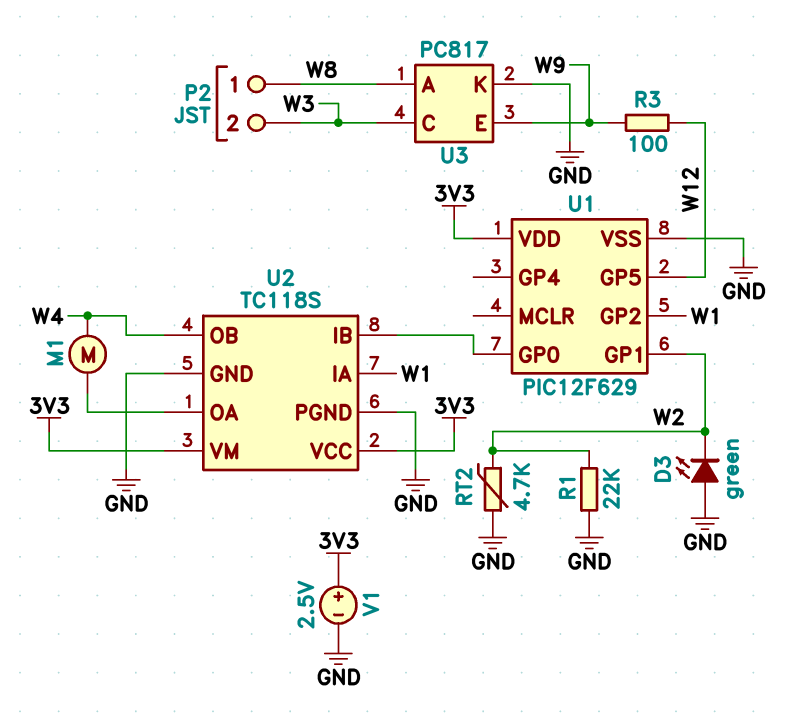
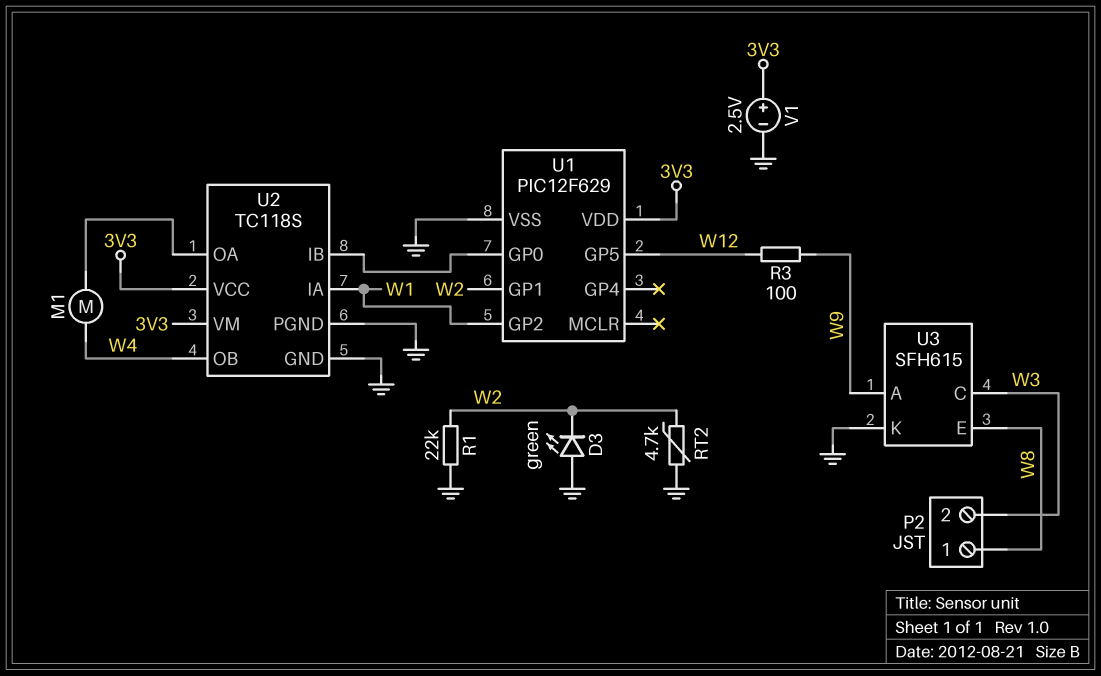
U3: PC817 -> SFH615
U3 pin A: W8 -> W9
U3 pin E: W9 -> W8

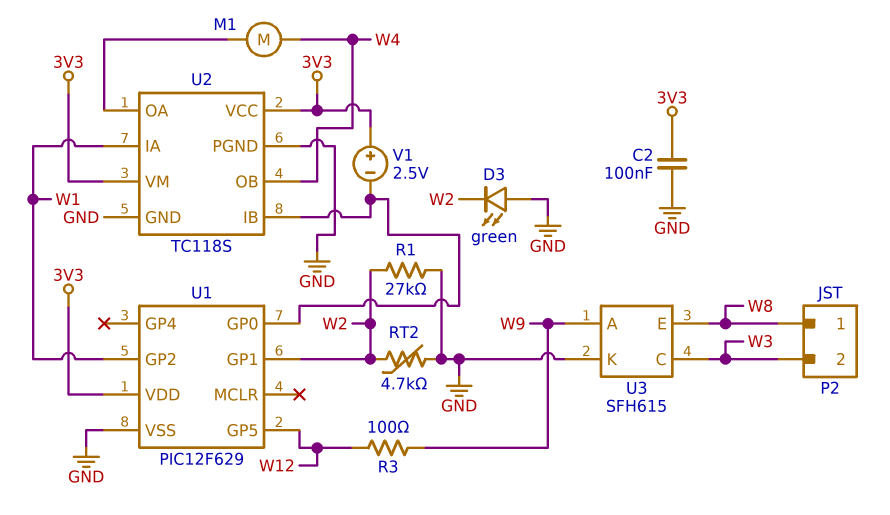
C2: none -> 100nF (3V3, GND)
R1: 22k (GND, W2) -> 27k (GND, W2)
V1: 2.5V (plus 3V3, minus GND) -> 2.5V (plus 3V3, minus U1/GP0)

